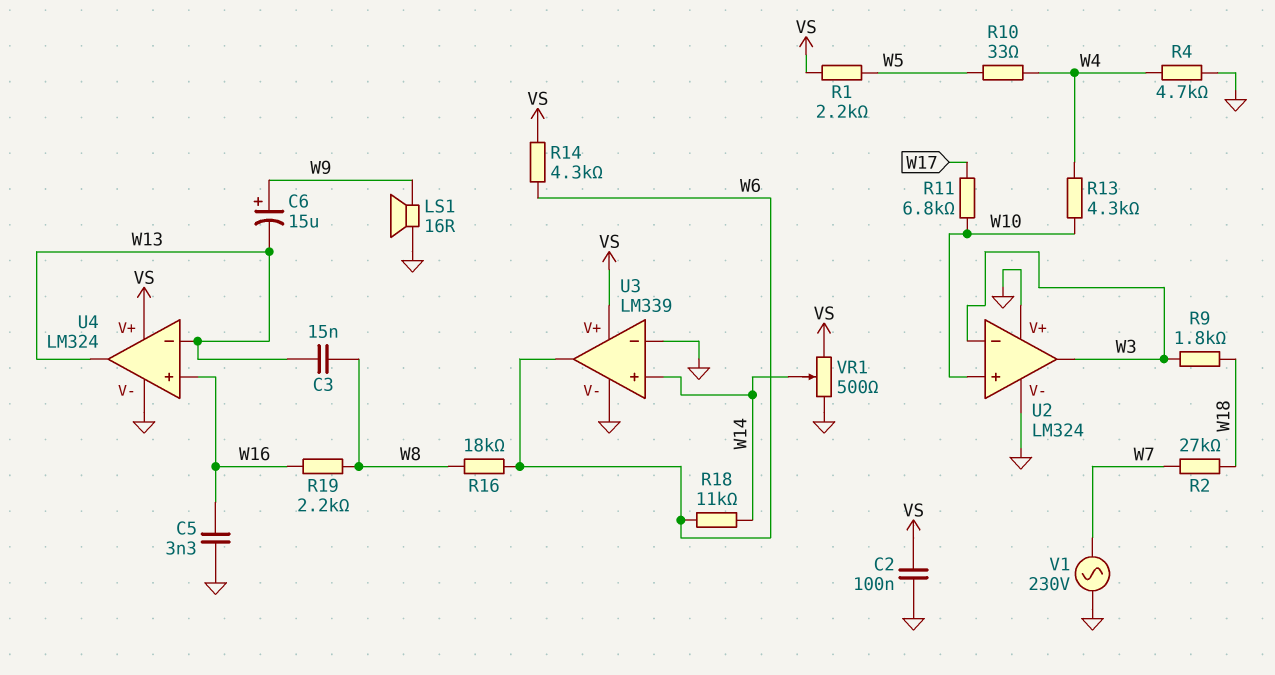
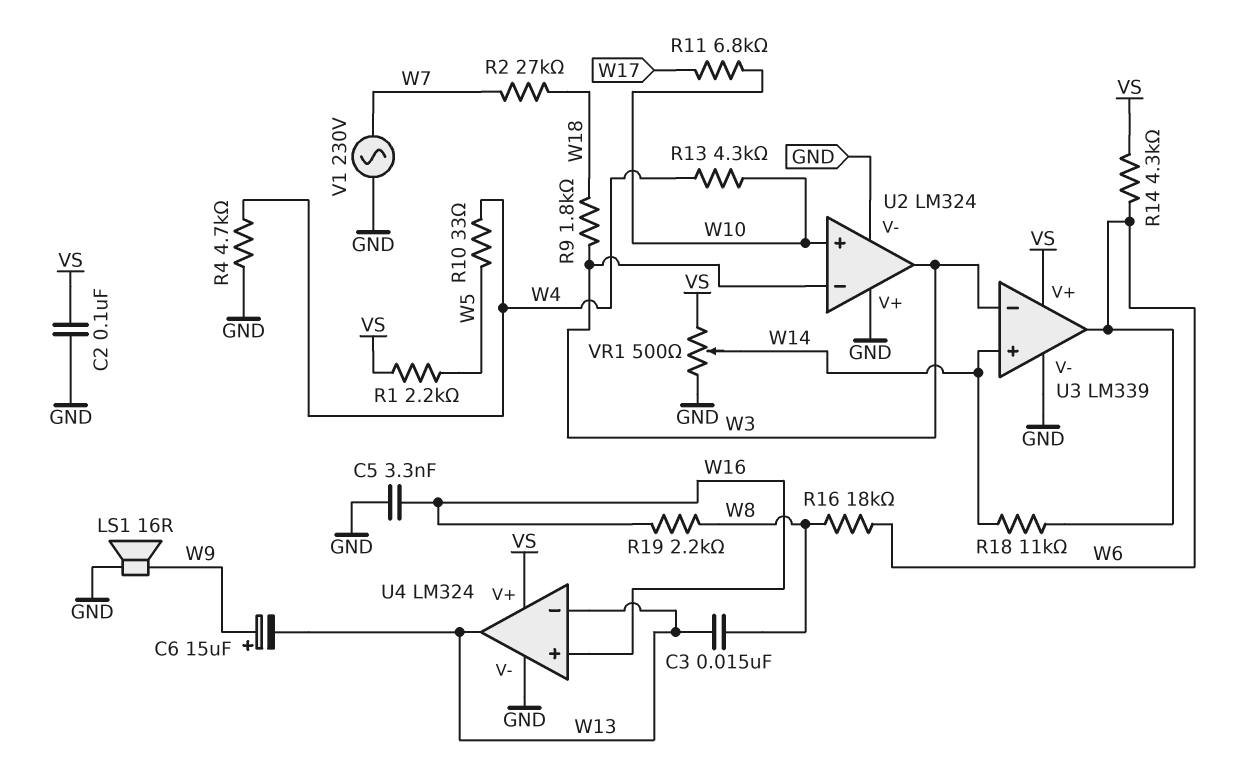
U3 pin in-: GND -> W3

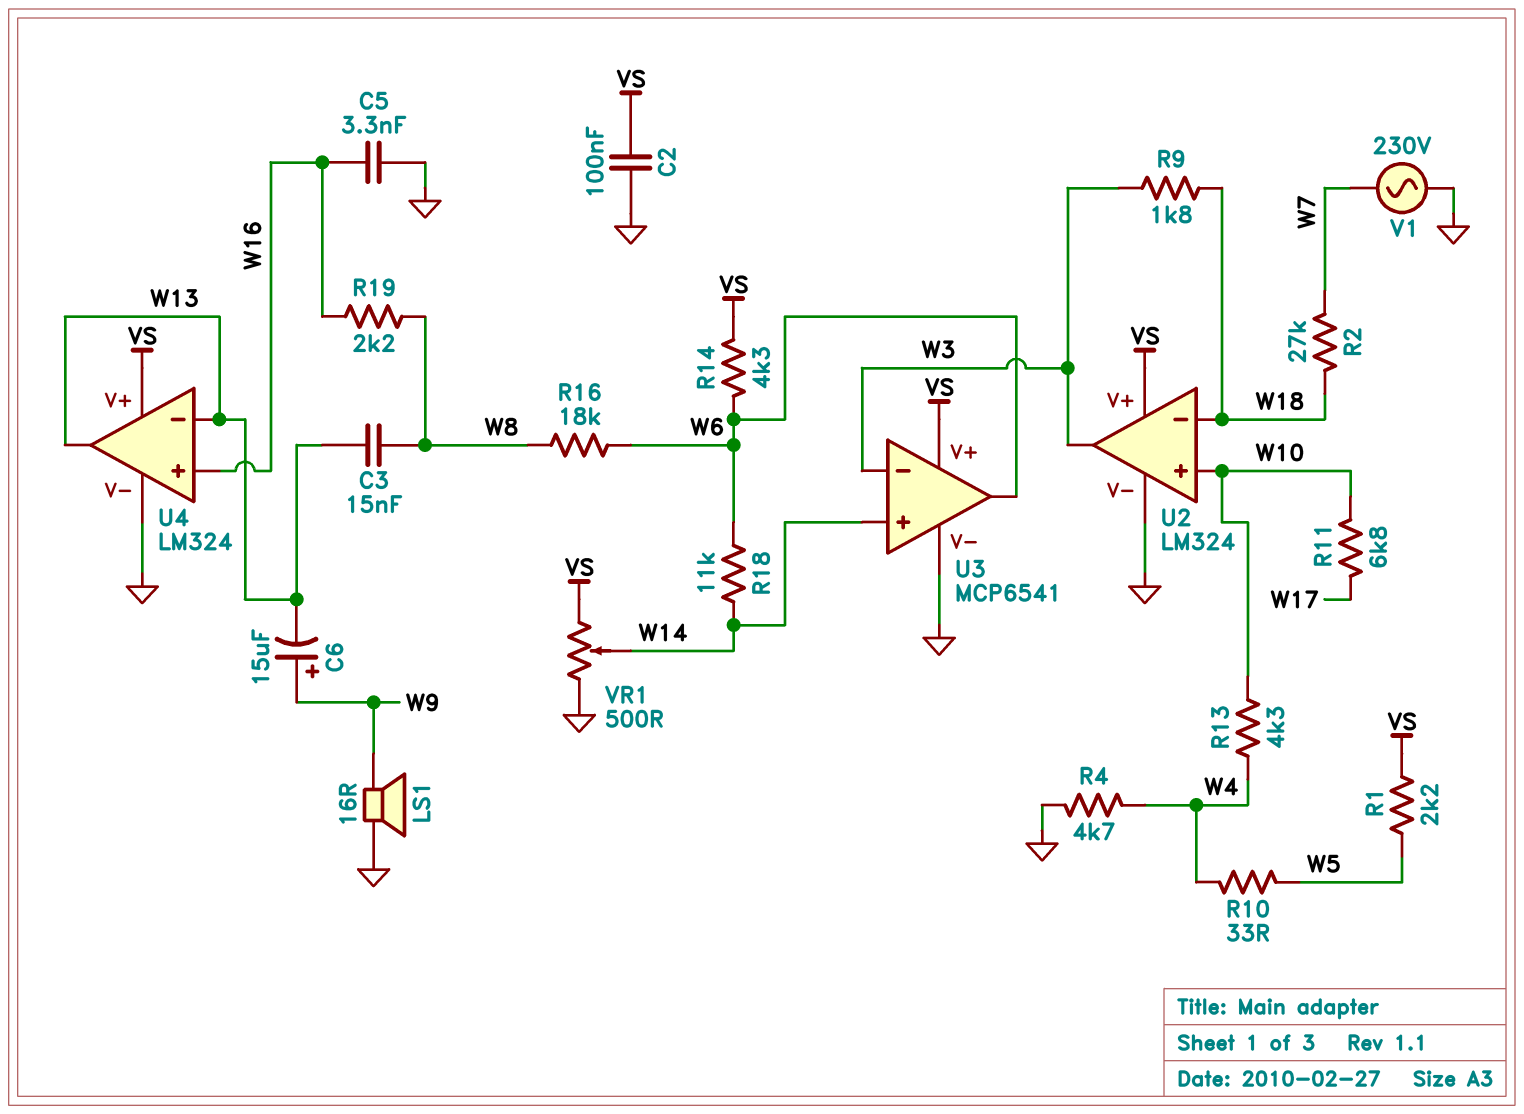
U2 pin V+: GND -> VS
U2 pin in-: W3 -> W18
U3: LM339 -> MCP6541

